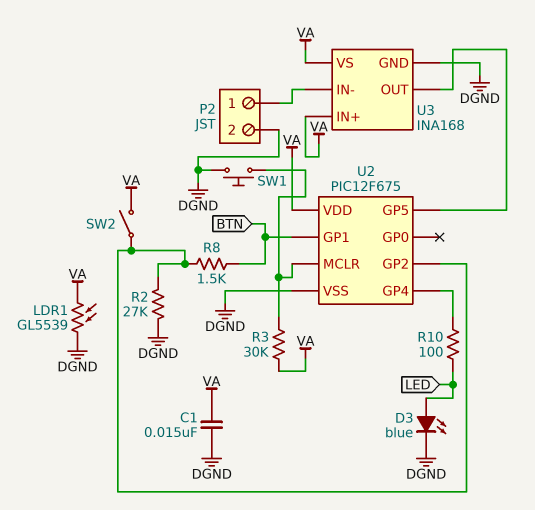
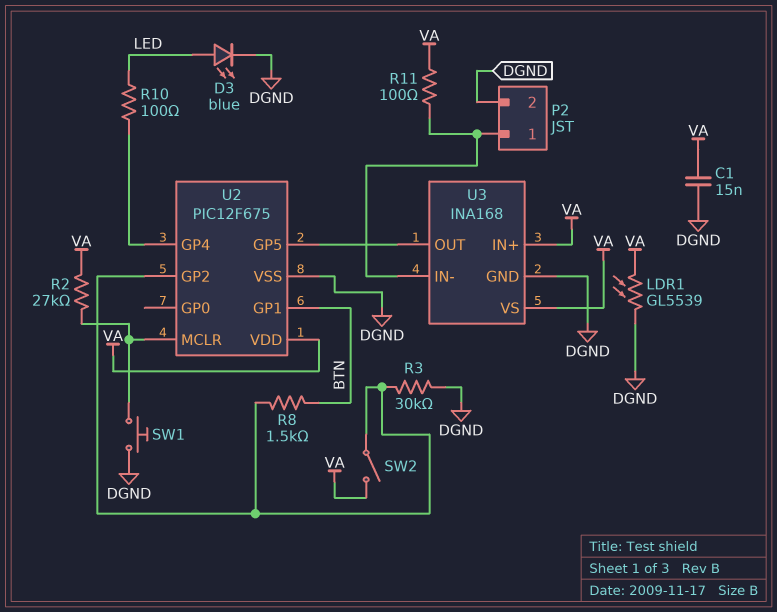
R2: 27k (DGND, U2/GP2) -> 27k (U2/MCLR, VA)
R3: 30k (U2/MCLR, VA) -> 30k (DGND, U2/GP2)
R11: none -> 100 (P2/1, VA)

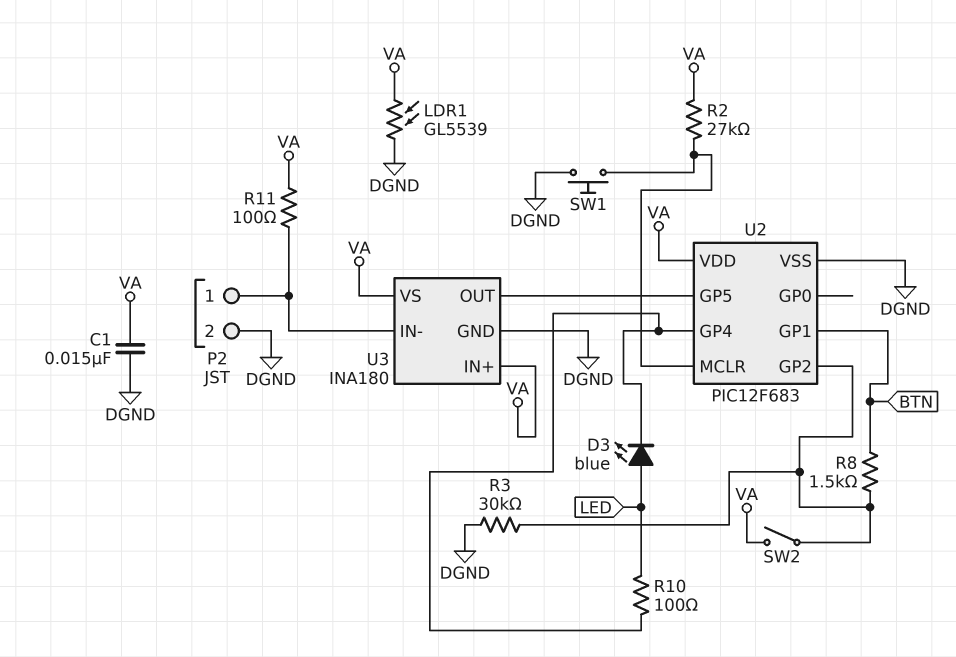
D3: LED blue (A LED, K DGND) -> LED blue (A LED, K U2/GP4)
U2: PIC12F675 -> PIC12F683
U3: INA168 -> INA180

